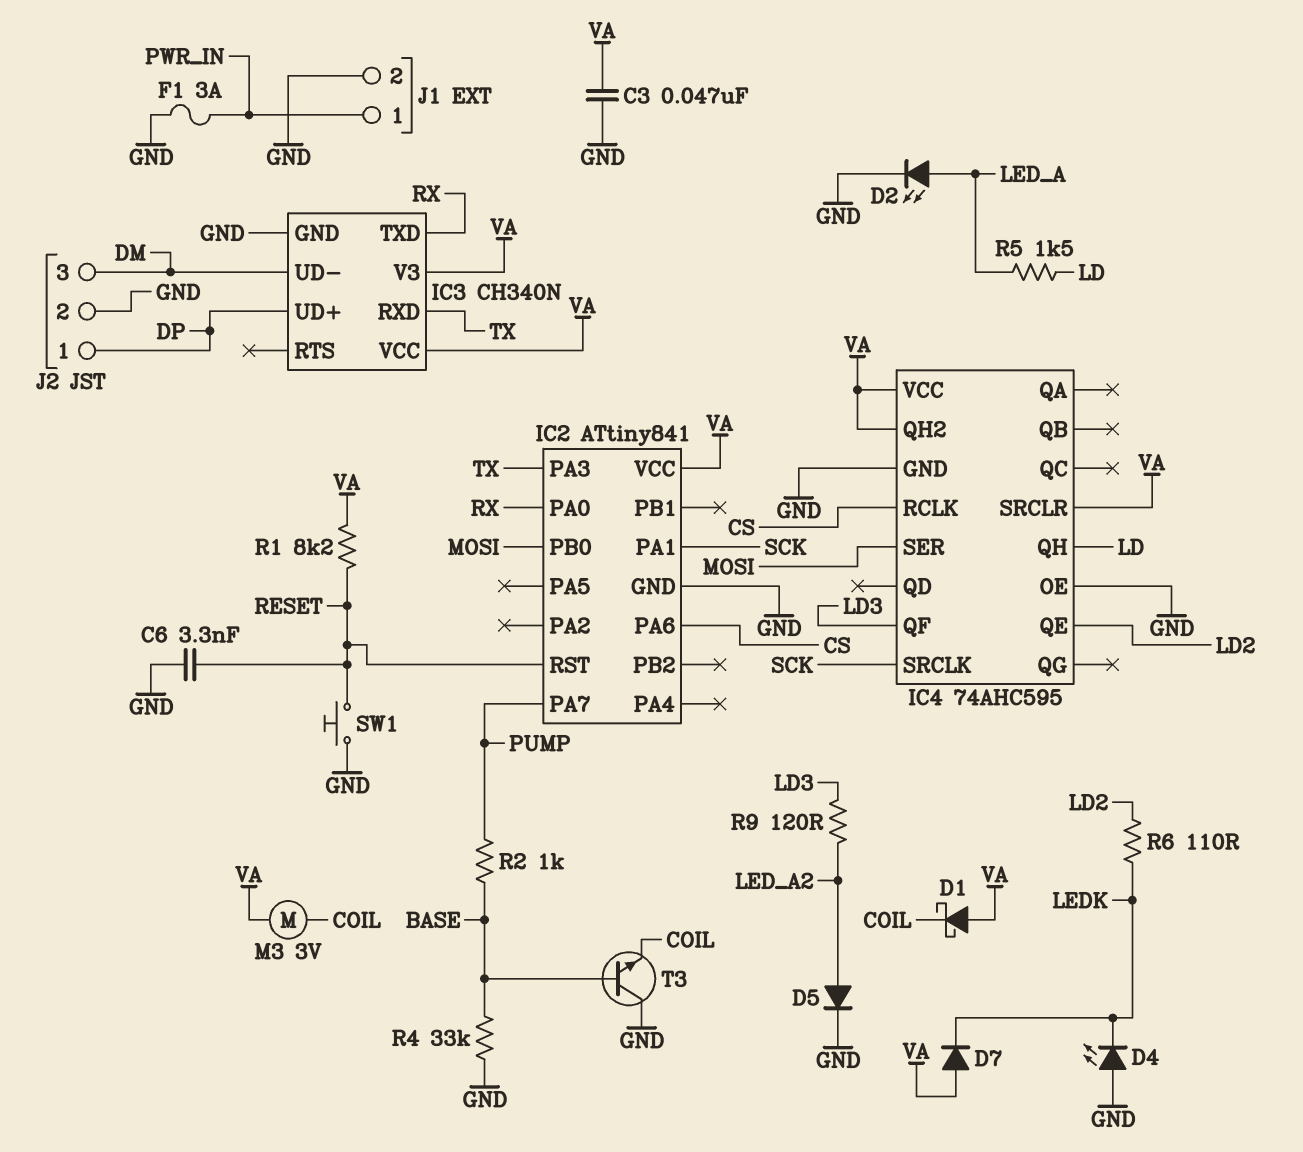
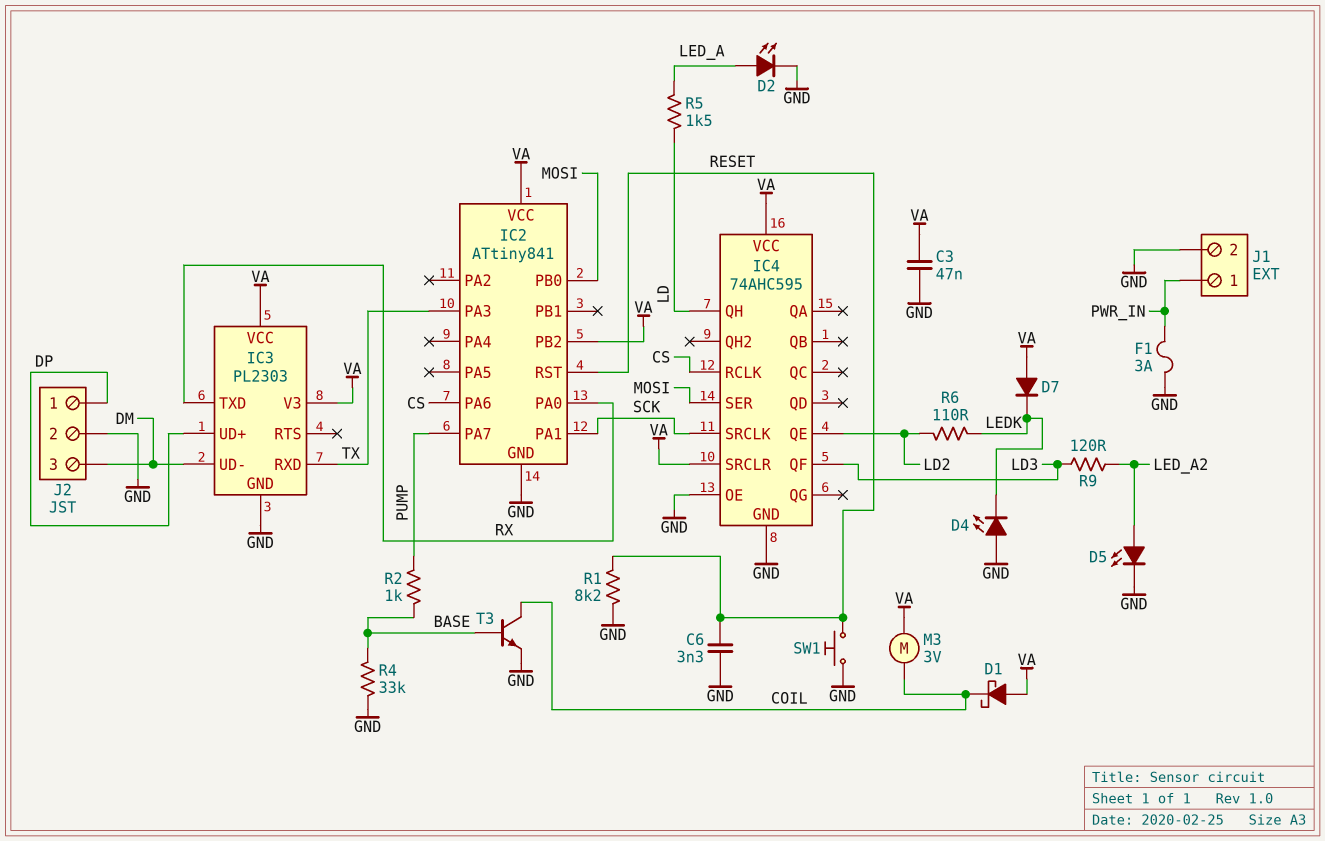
D5: diode (A LED_A2, K GND) -> LED (A LED_A2, K GND)
IC2 pin PB2: none -> VA
IC3: CH340N -> PL2303
IC4 pin QH2: VA -> none
R1: 8.2k (RESET, VA) -> 8.2k (GND, RESET)
T3: NPN (B BASE, C GND, E COIL) -> NPN (B BASE, C COIL, E GND)

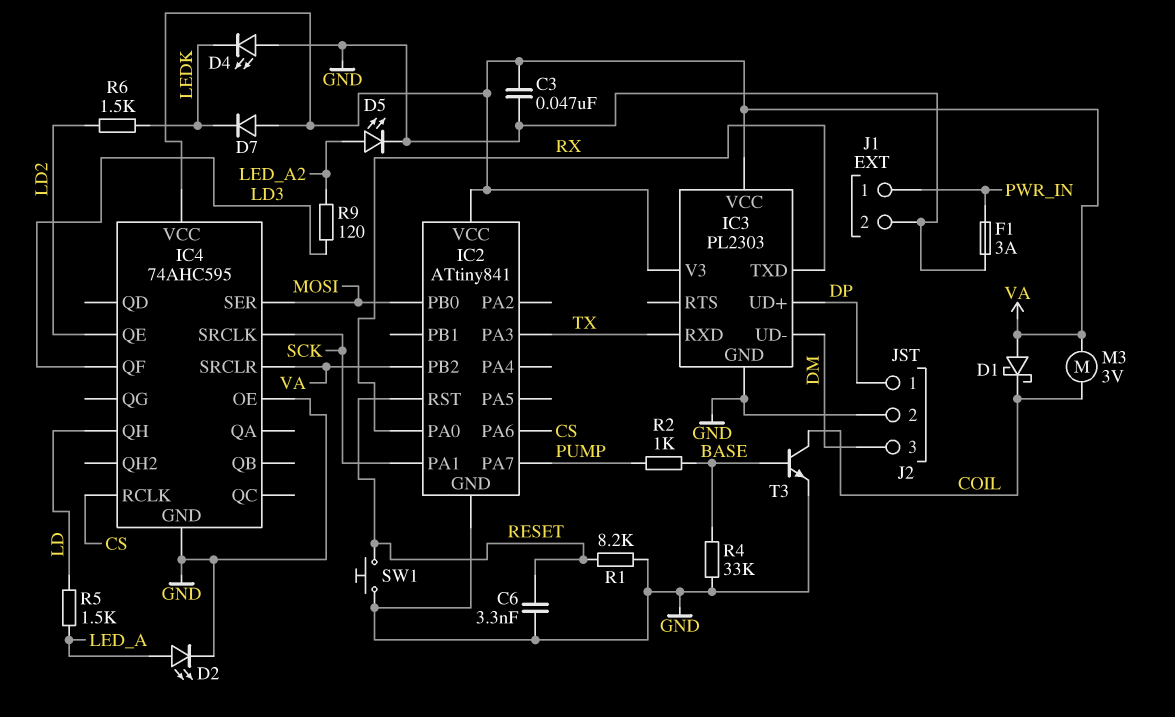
R6: 110 (LD2, LEDK) -> 1.5k (LD2, LEDK)

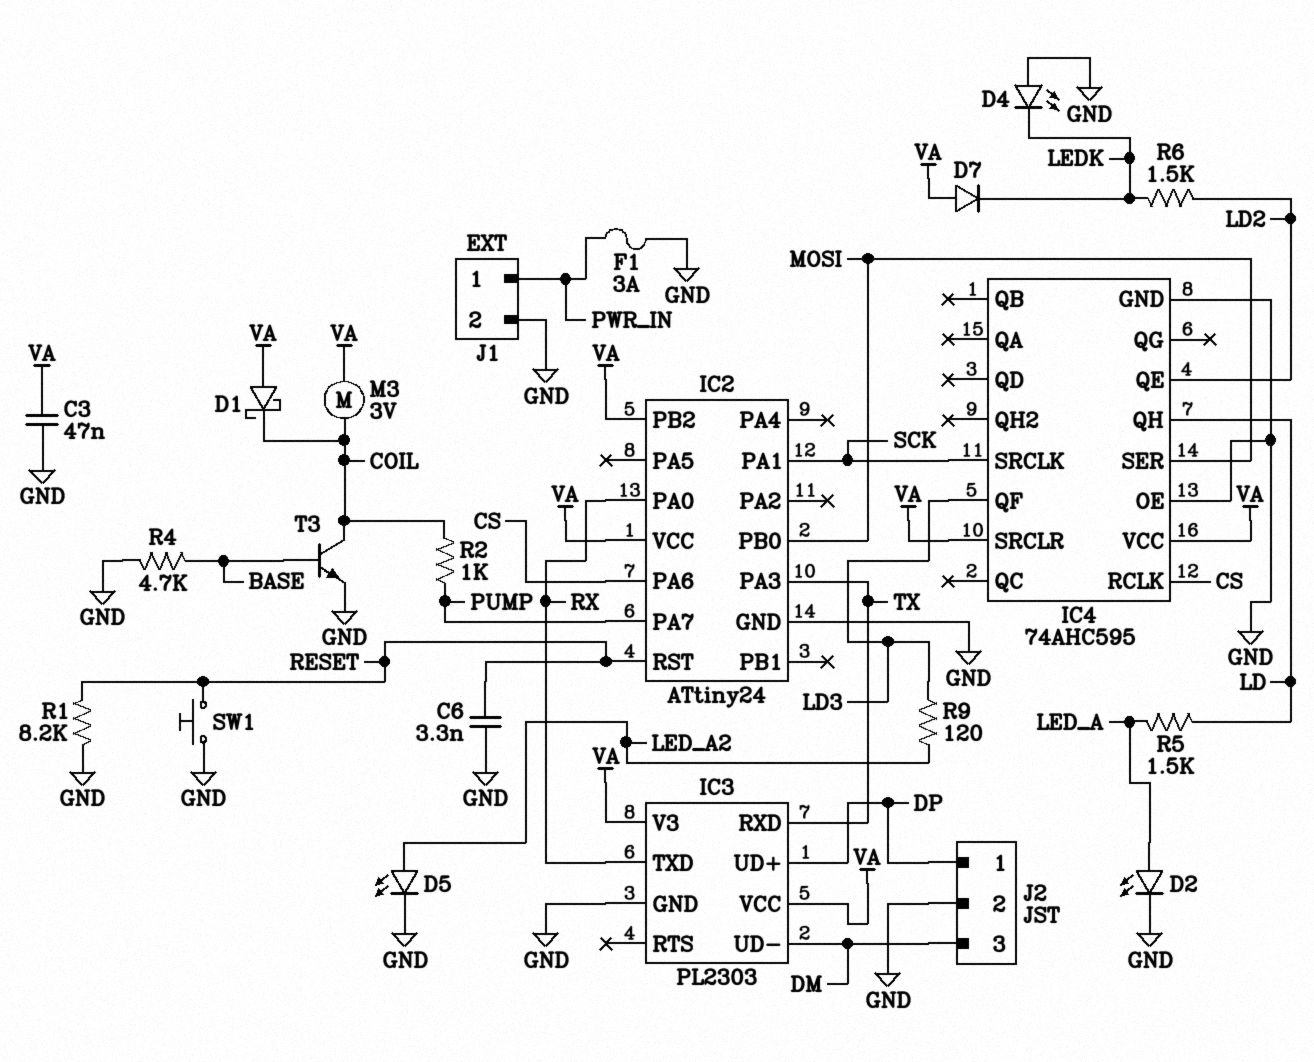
IC2: ATtiny841 -> ATtiny24
R2: 1k (BASE, PUMP) -> 1k (COIL, PUMP)
R4: 33k (BASE, GND) -> 4.7k (BASE, GND)

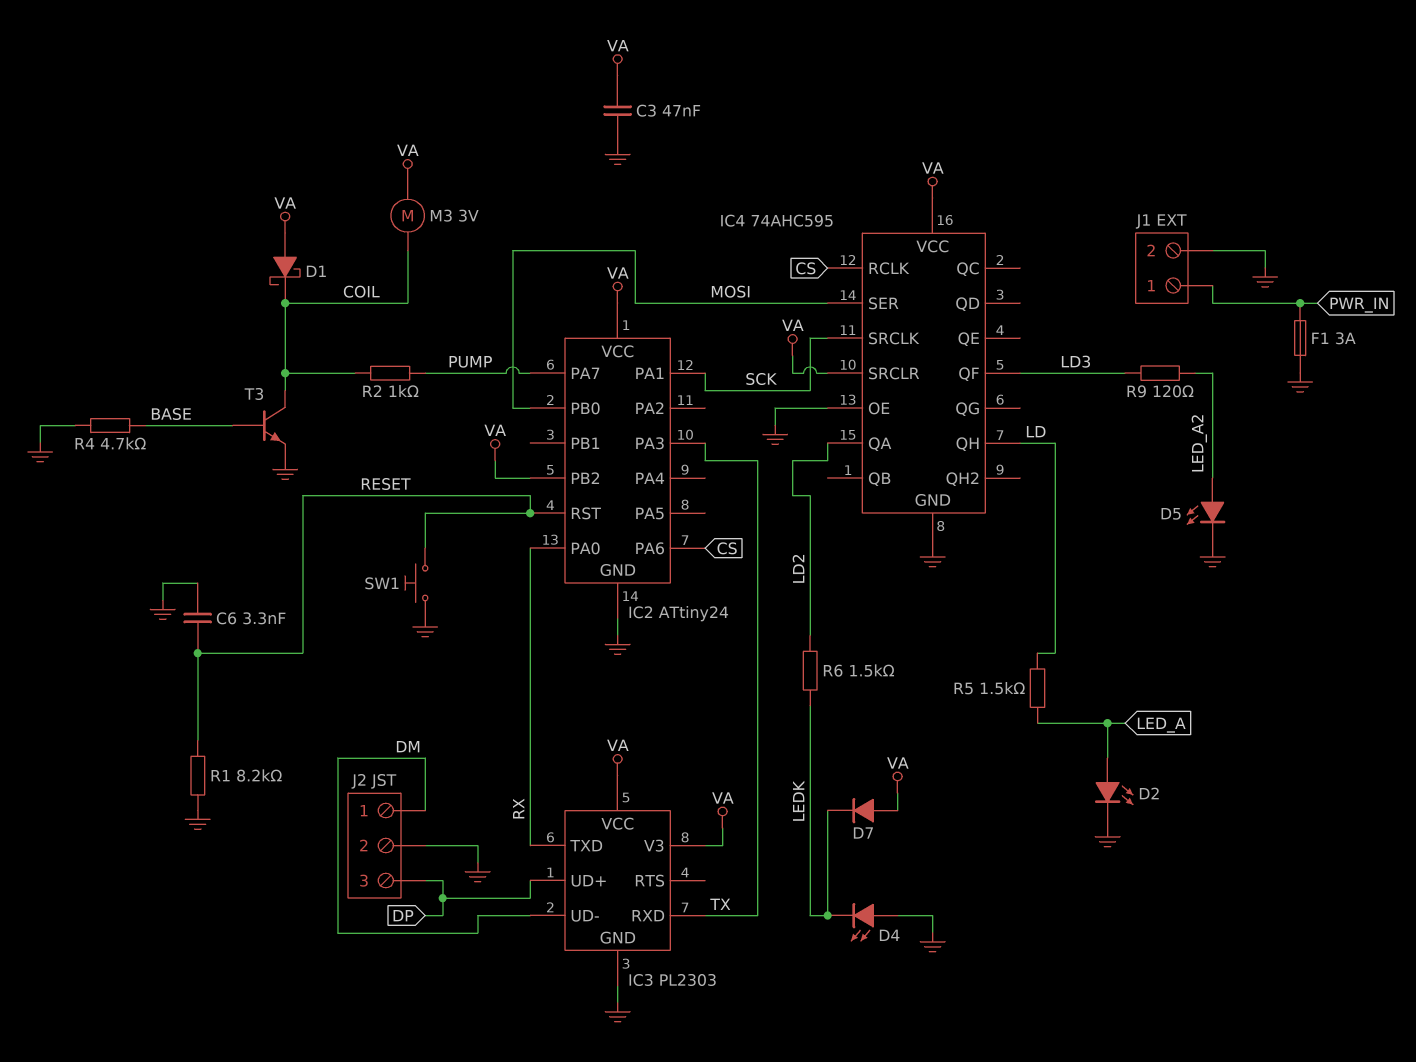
IC4 pin QA: none -> LD2
IC4 pin QE: LD2 -> none
J2 pin 1: DP -> DM
J2 pin 3: DM -> DP

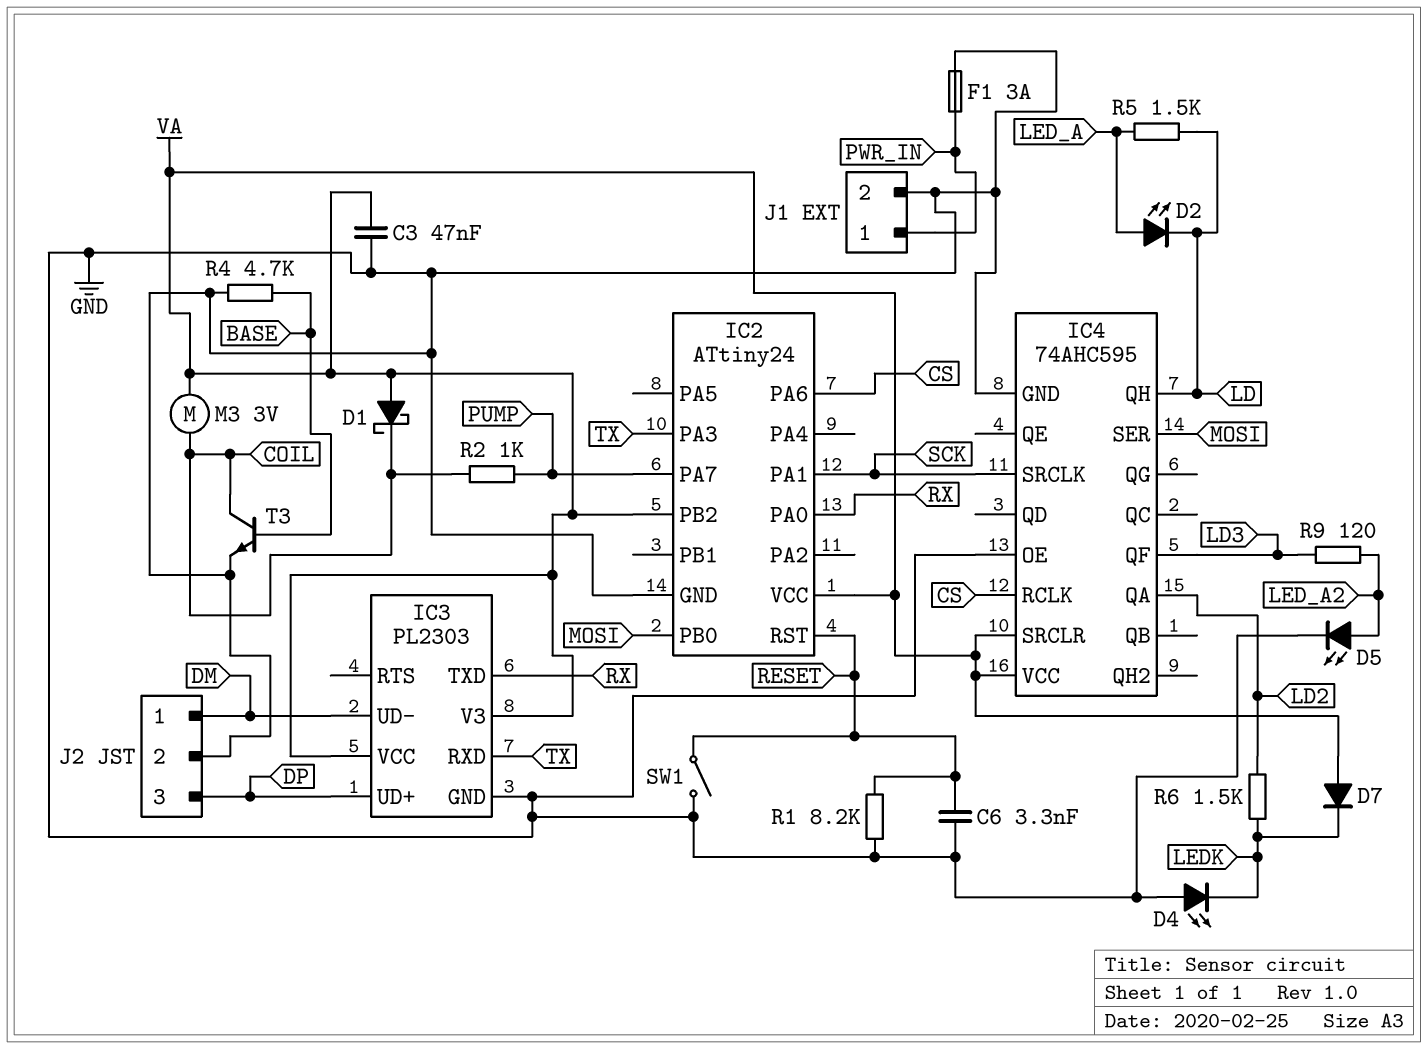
D2: LED (A LED_A, K GND) -> LED (A LED_A, K LD)
SW1: button (GND, RESET) -> switch (GND, RESET)

